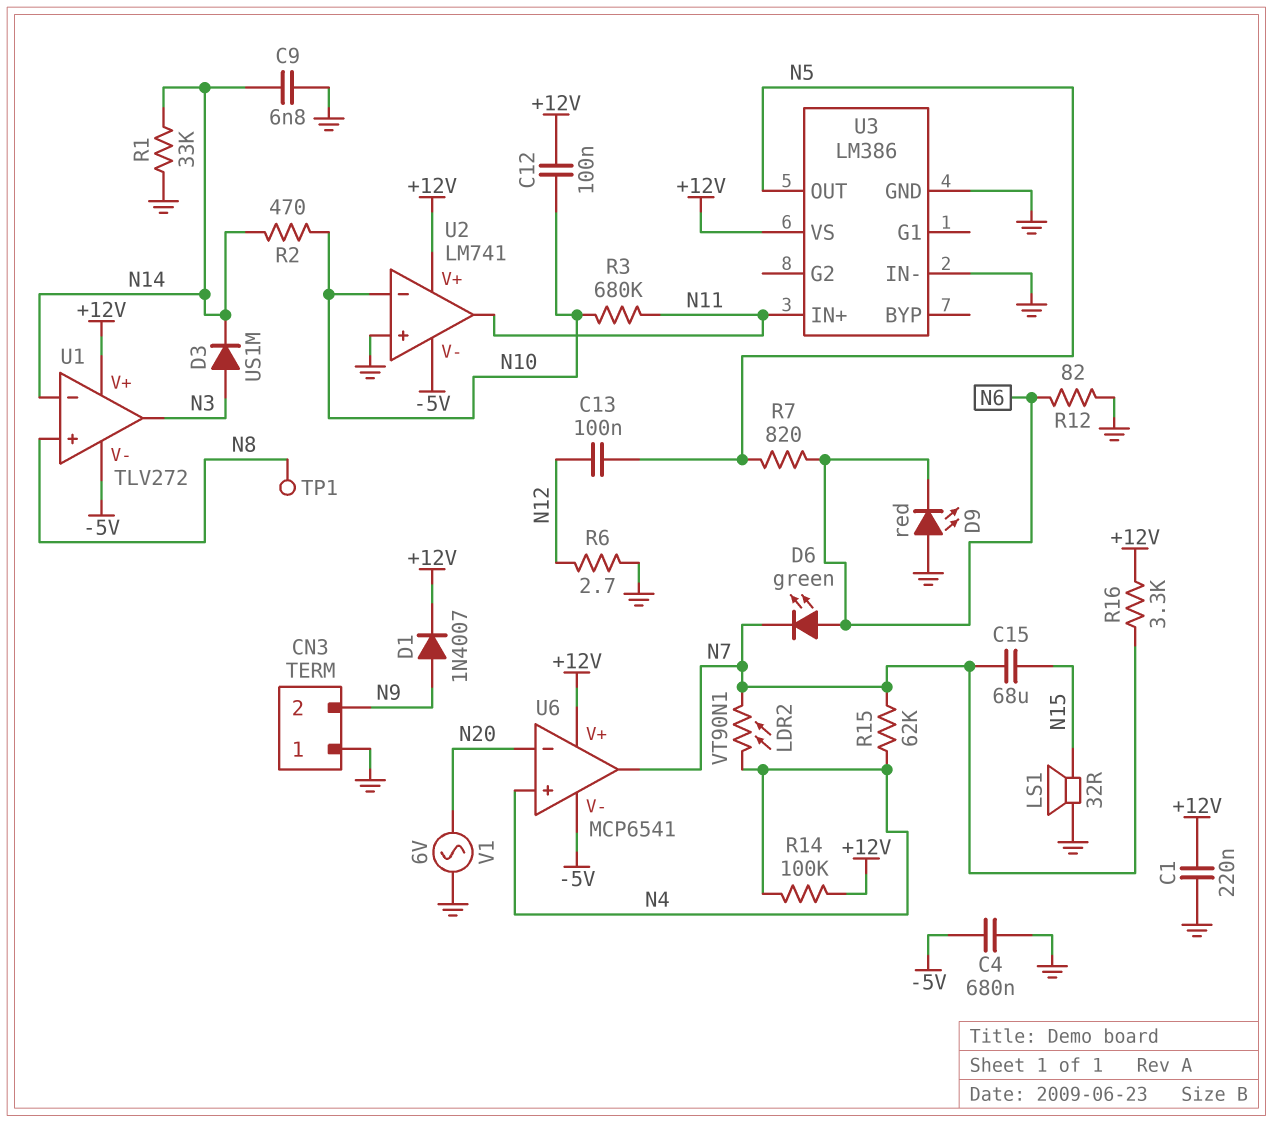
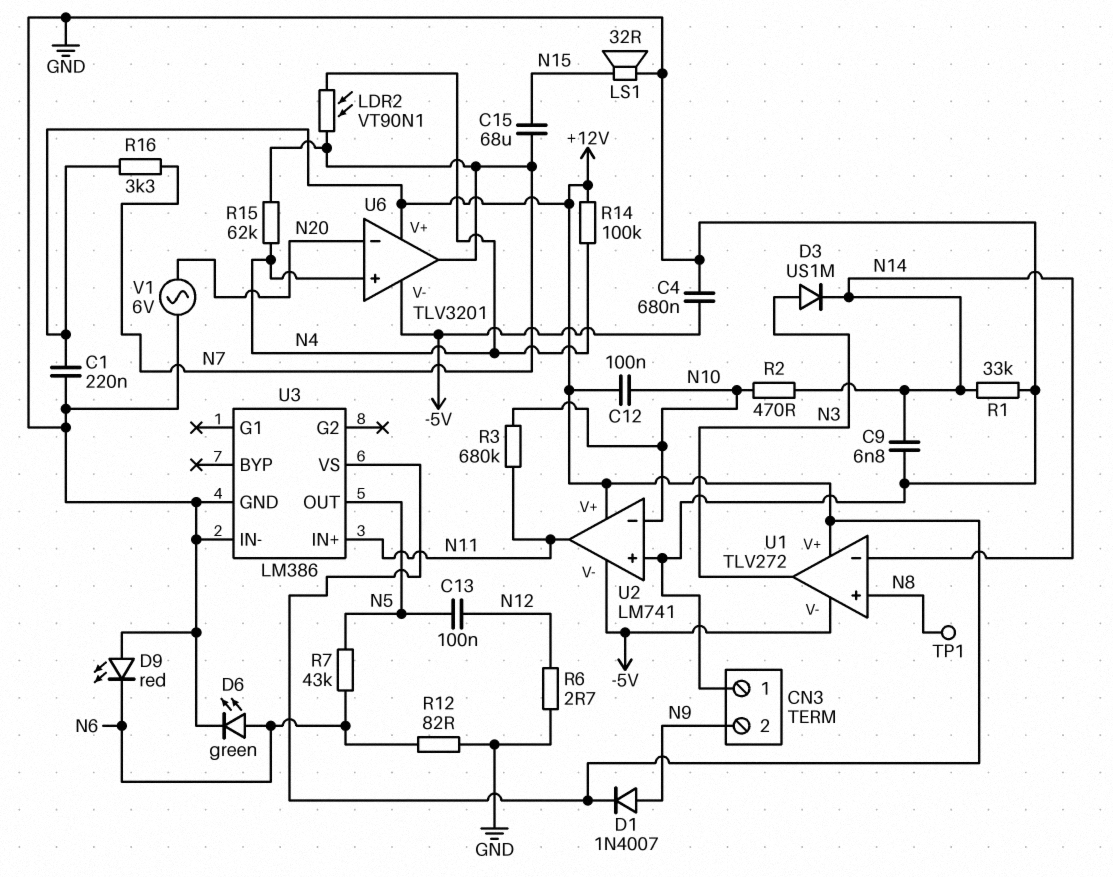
D6: LED green (A N6, K N7) -> LED green (A N6, K GND)
R7: 820 (N5, N6) -> 43k (N5, N6)
U6: MCP6541 -> TLV3201

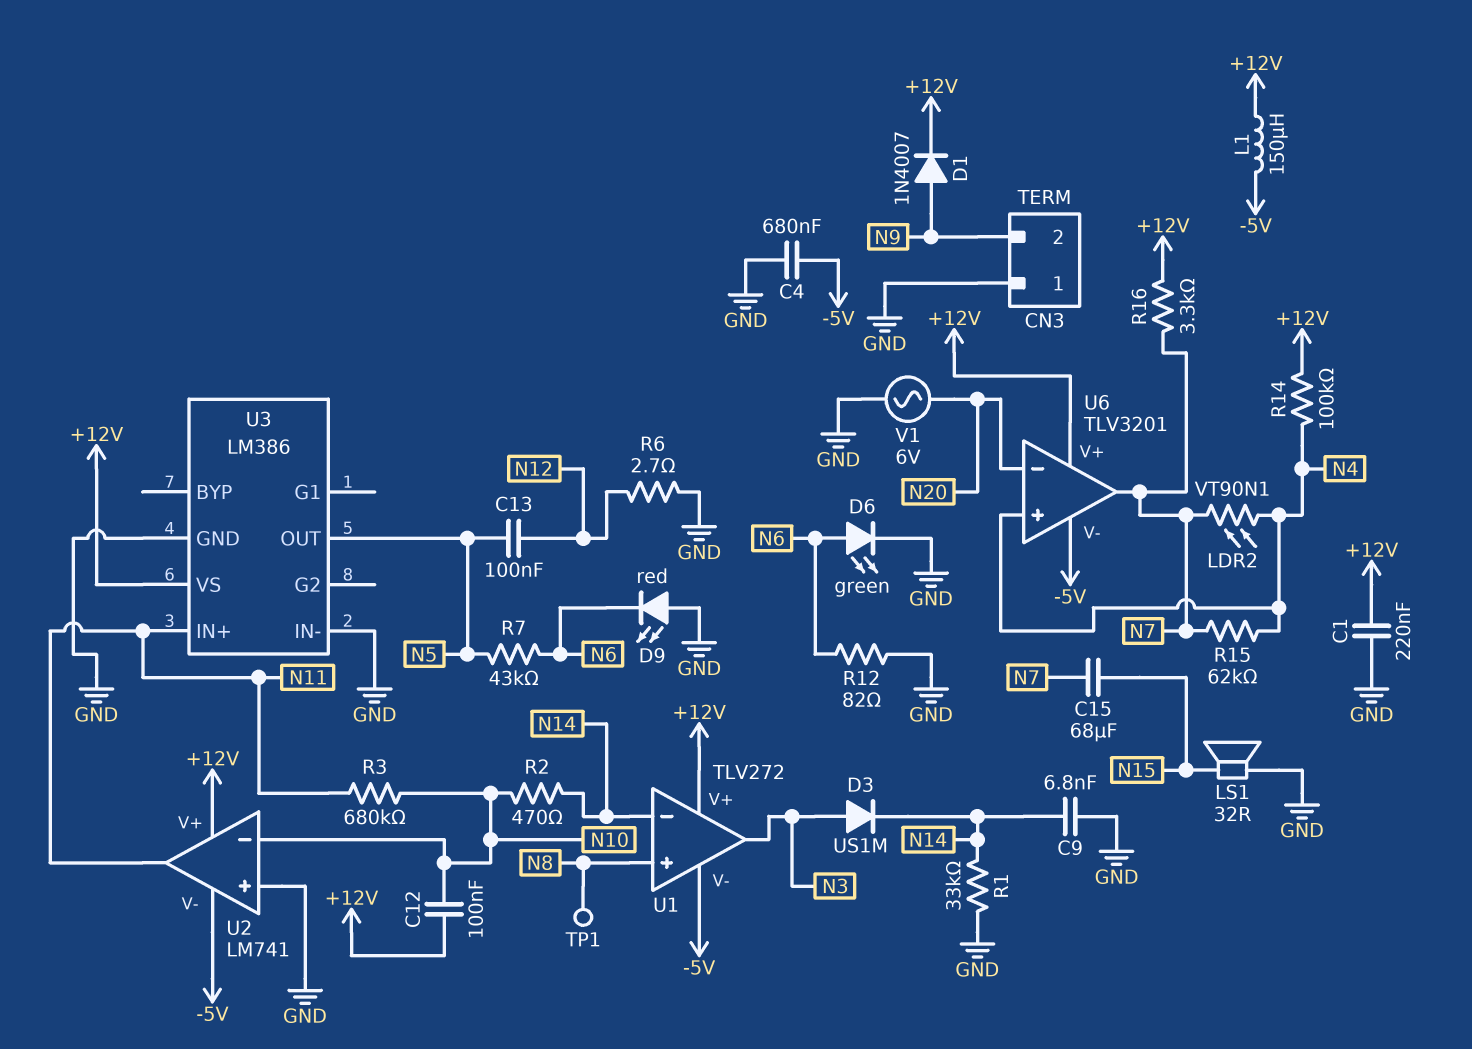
L1: none -> 150uH (+12V, -5V)

